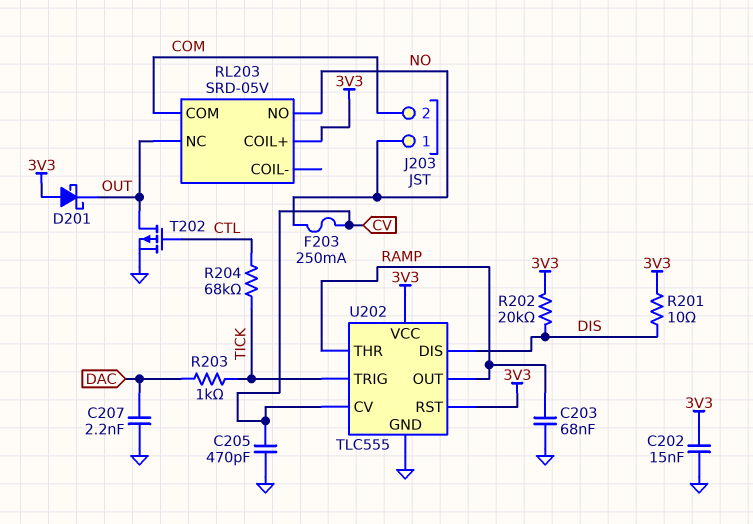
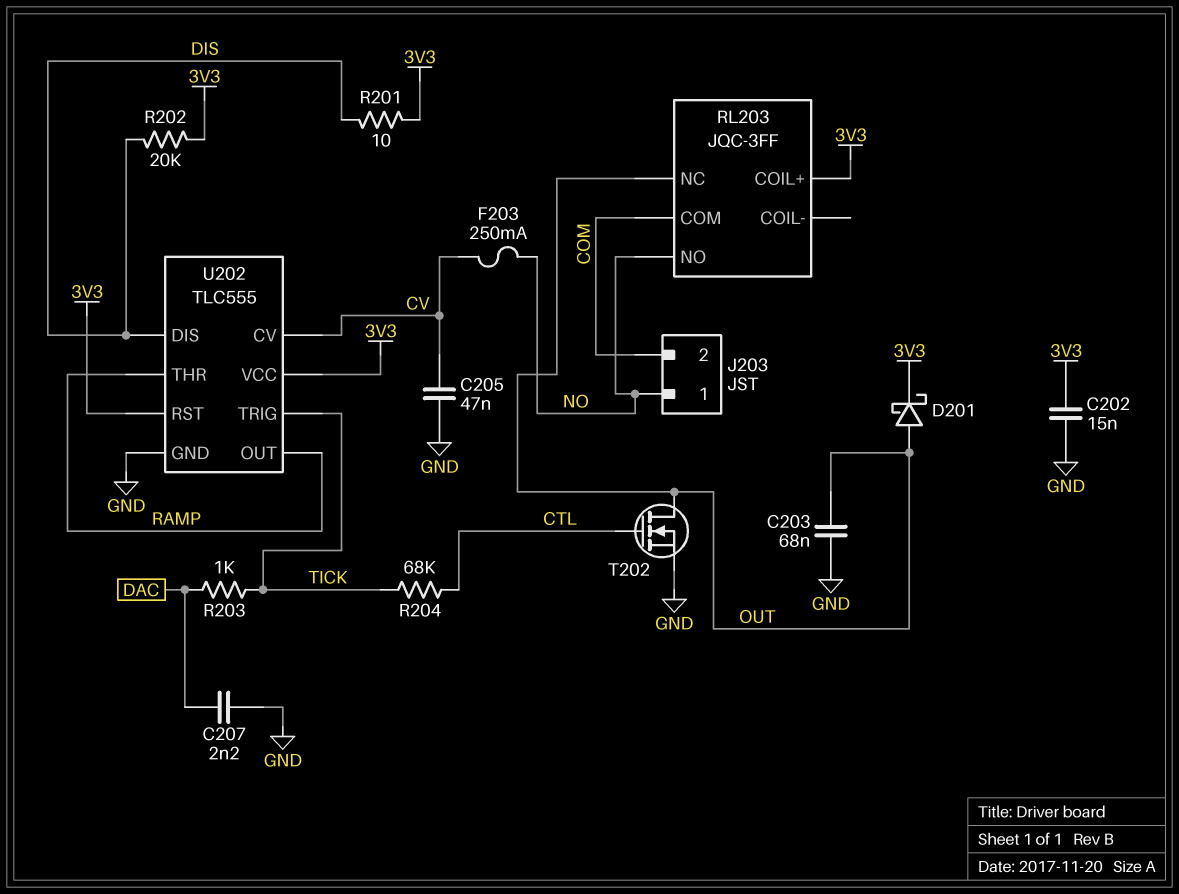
C203: 68nF (GND, RAMP) -> 68nF (GND, OUT)
C205: 470pF (CV, GND) -> 47nF (CV, GND)
D201: schottky (A 3V3, K OUT) -> schottky (A OUT, K 3V3)
RL203: SRD-05V -> JQC-3FF
T202: PMOS (G CTL, D OUT, S GND) -> NMOS (G CTL, D OUT, S GND)

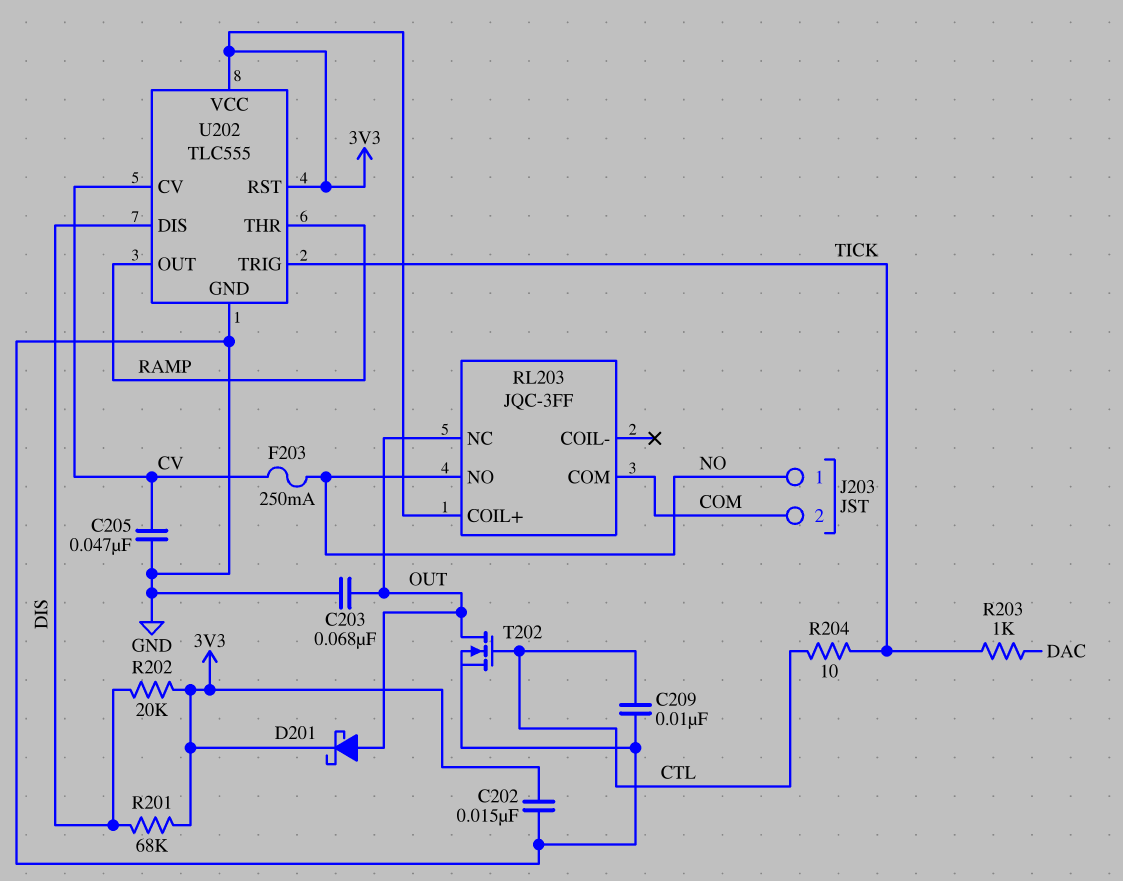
C207: 2.2nF (DAC, GND) -> none
C209: none -> 10nF (CTL, GND)
R201: 10 (3V3, DIS) -> 68k (3V3, DIS)
R204: 68k (CTL, TICK) -> 10 (CTL, TICK)

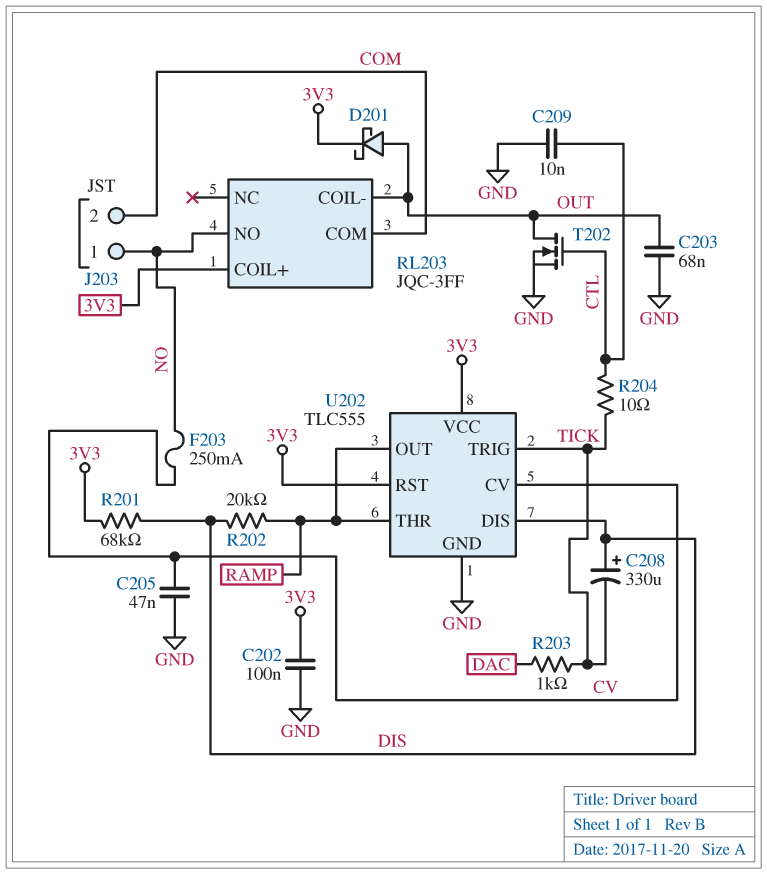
C202: 15nF (3V3, GND) -> 100nF (3V3, GND)
C208: none -> 330uF (plus DIS, minus TICK)
R202: 20k (3V3, DIS) -> 20k (DIS, RAMP)
RL203 pin COIL-: none -> OUT
RL203 pin NC: OUT -> none

